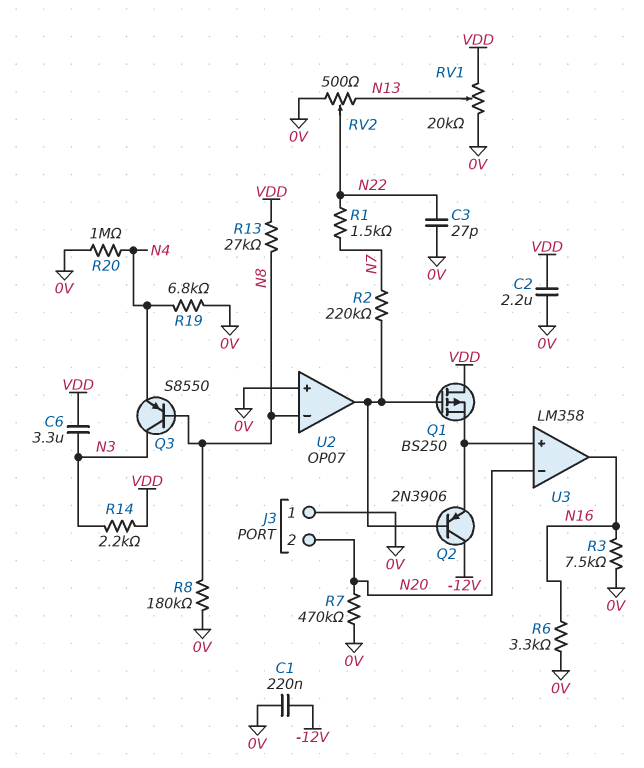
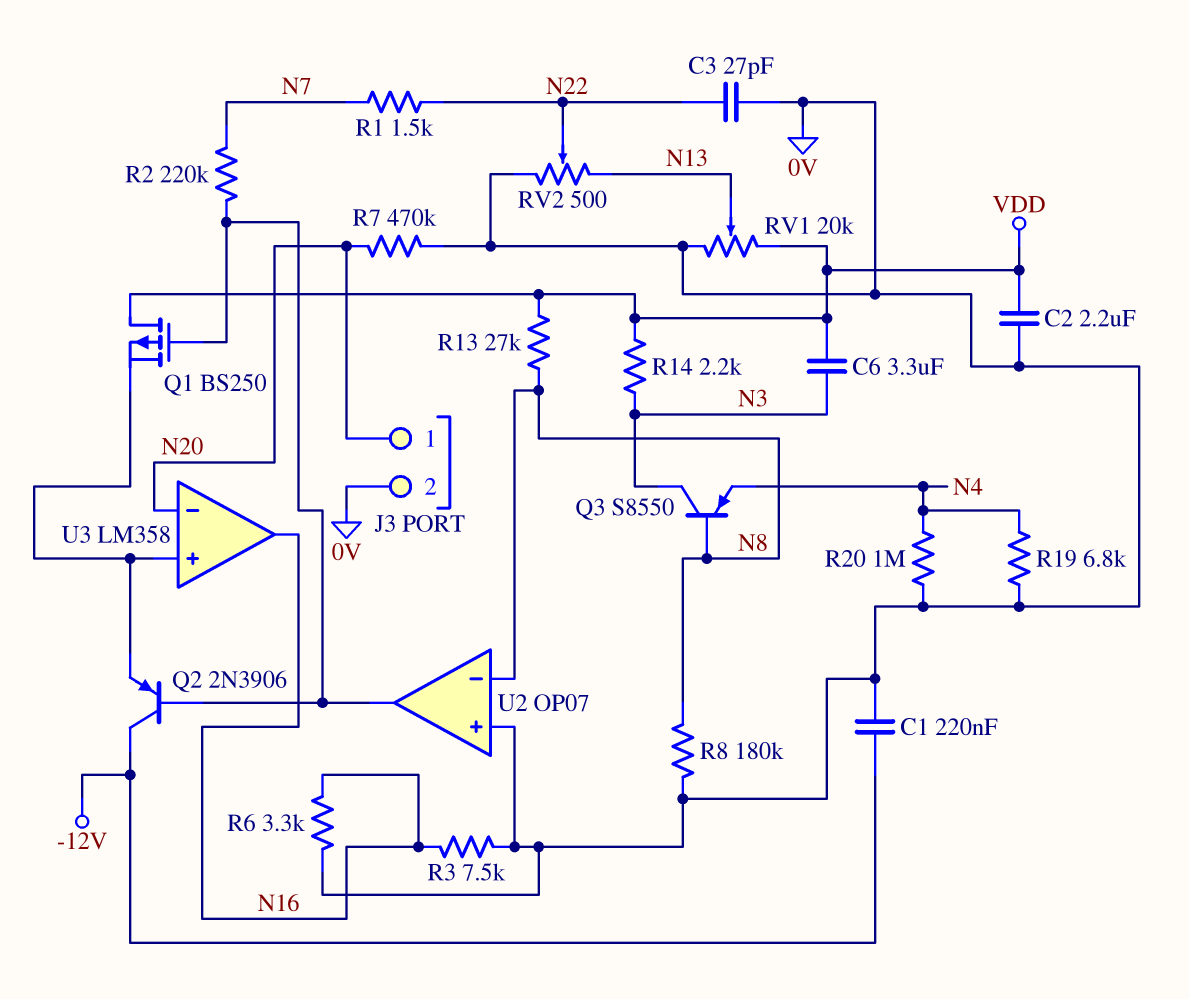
J3 pin 1: 0V -> N20
J3 pin 2: N20 -> 0V

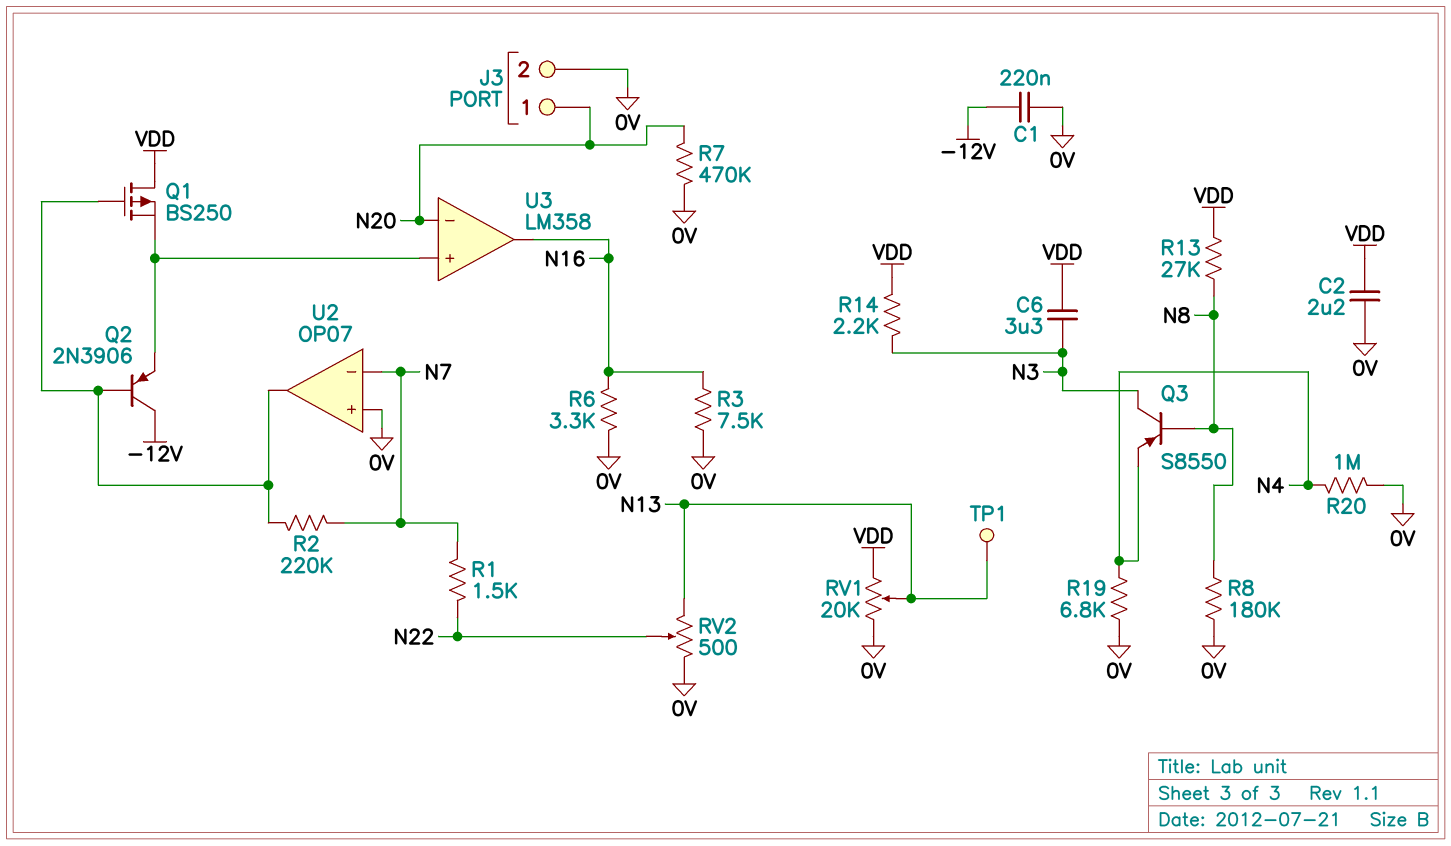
C3: 27pF (0V, N22) -> none
TP1: none -> test point (N13)
U2 pin in-: N8 -> N7

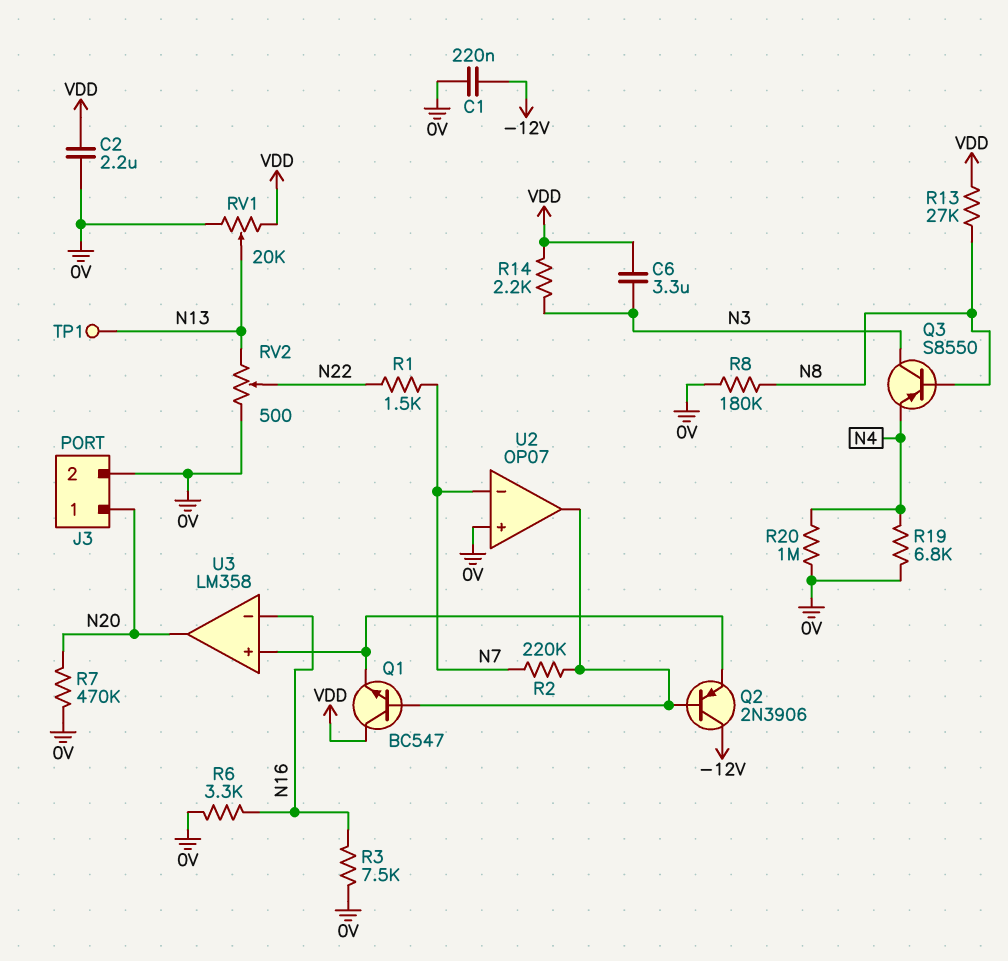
Q1: PMOS BS250 (G U2/out, D VDD, S U3/in+) -> NPN BC547 (B U2/out, C VDD, E U3/in+)
U3 pin in-: N20 -> N16
U3 pin out: N16 -> N20

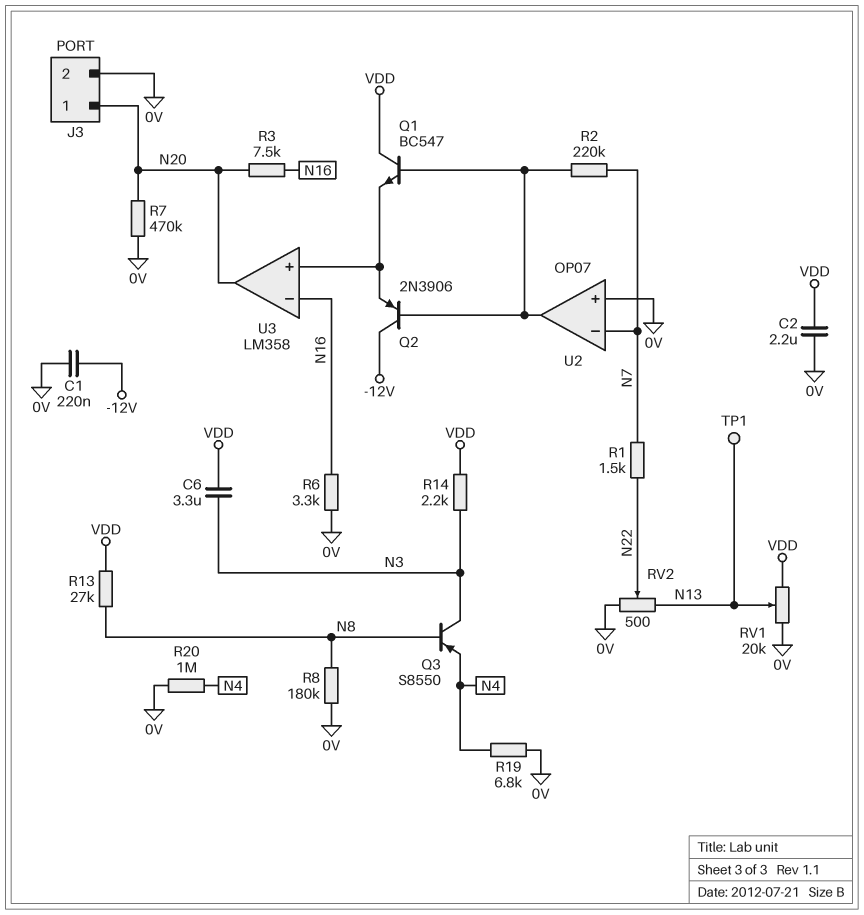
R3: 7.5k (0V, N16) -> 7.5k (N16, N20)

